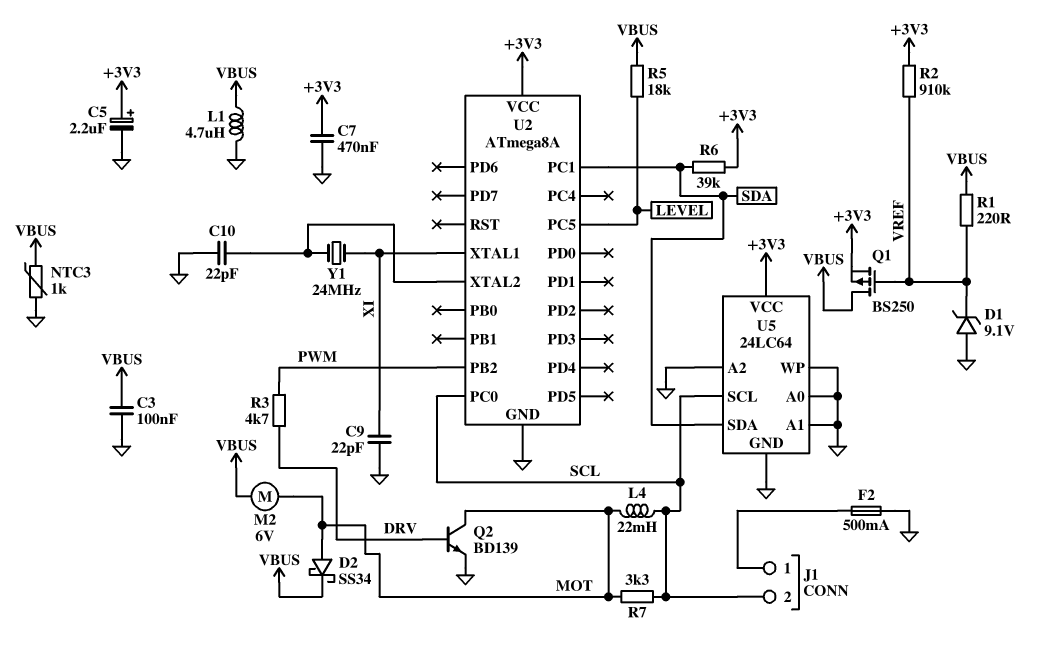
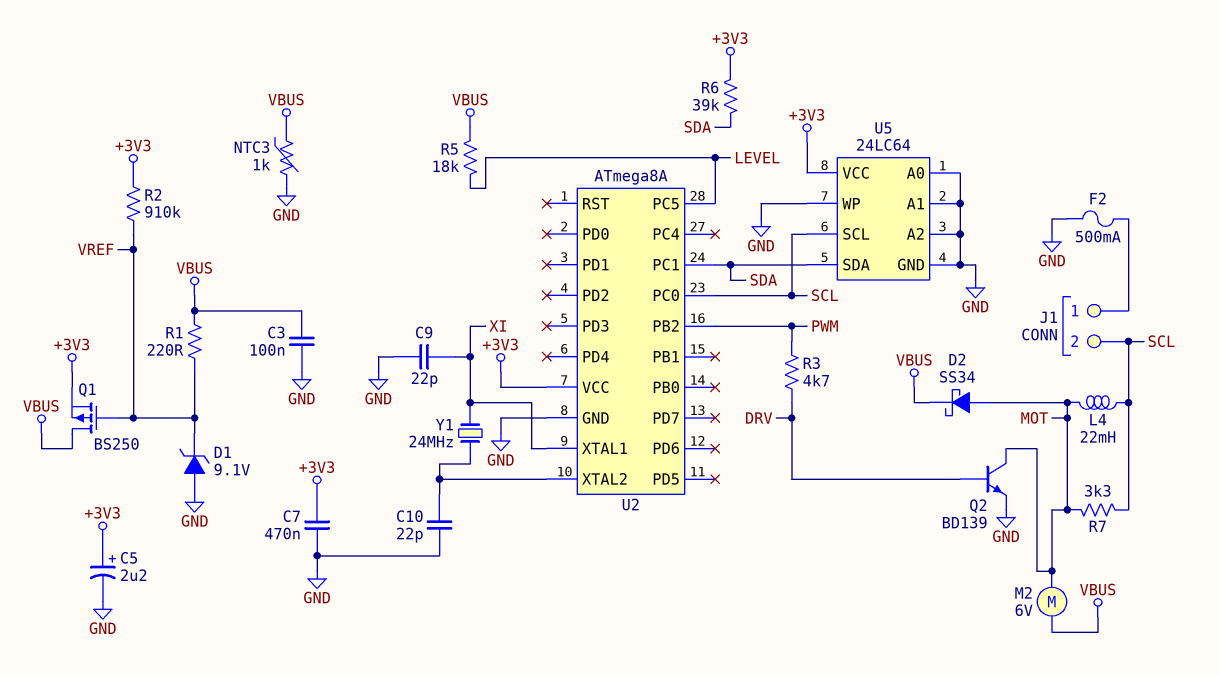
L1: 4.7uH (GND, VBUS) -> none

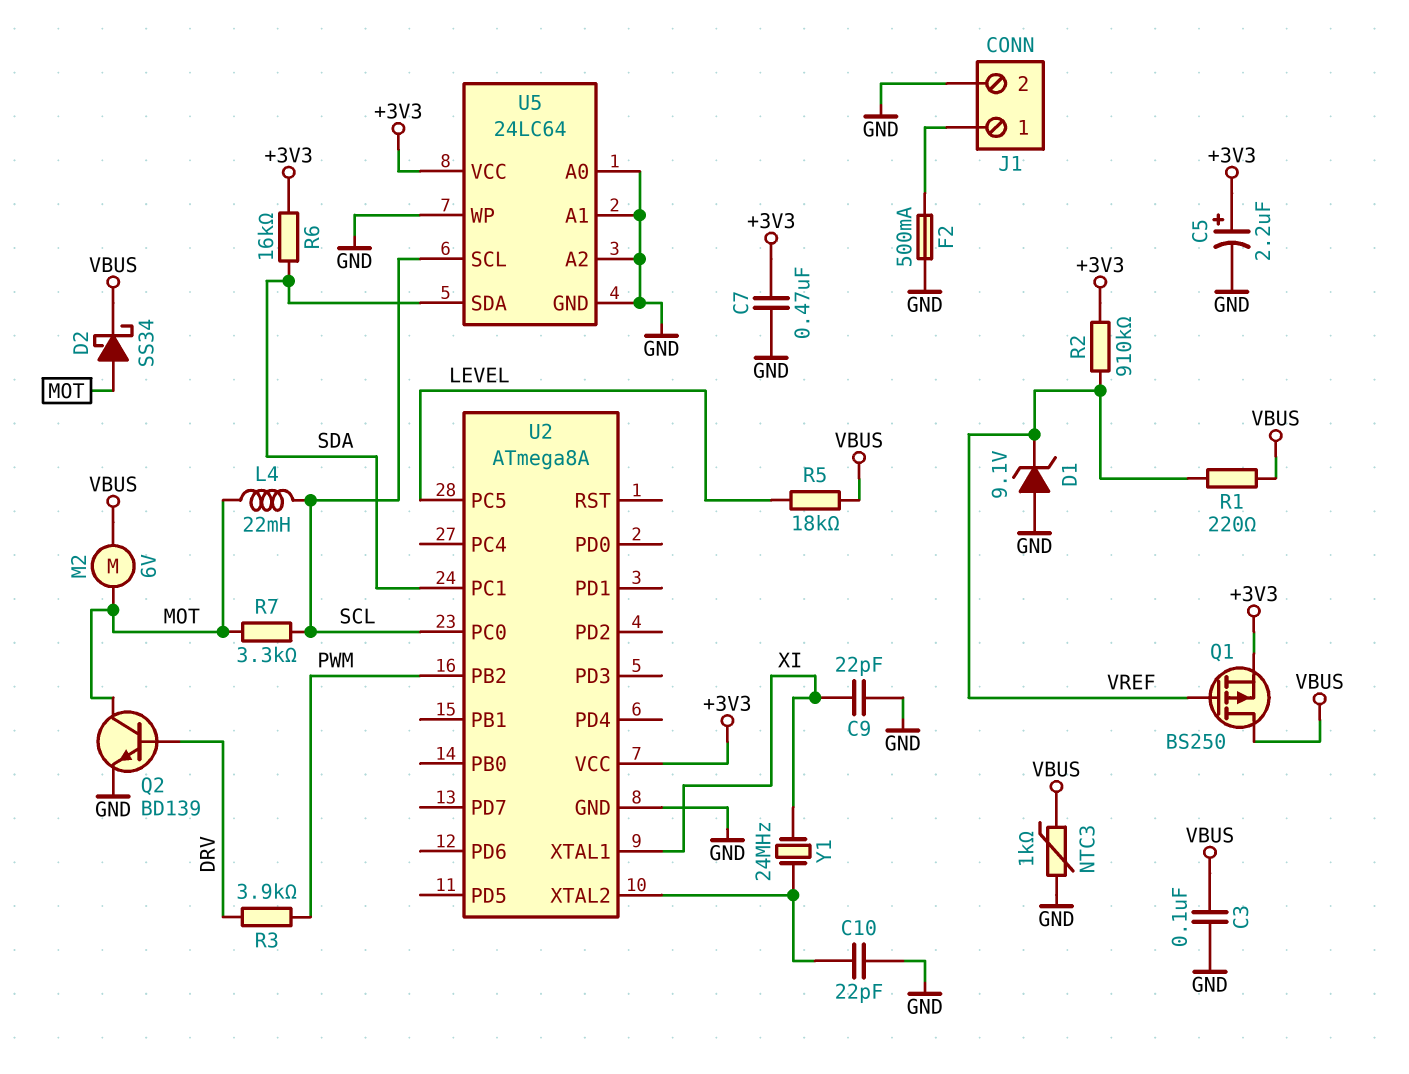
J1 pin 2: SCL -> GND
R3: 4.7k (DRV, PWM) -> 3.9k (DRV, PWM)
R6: 39k (+3V3, SDA) -> 16k (+3V3, SDA)

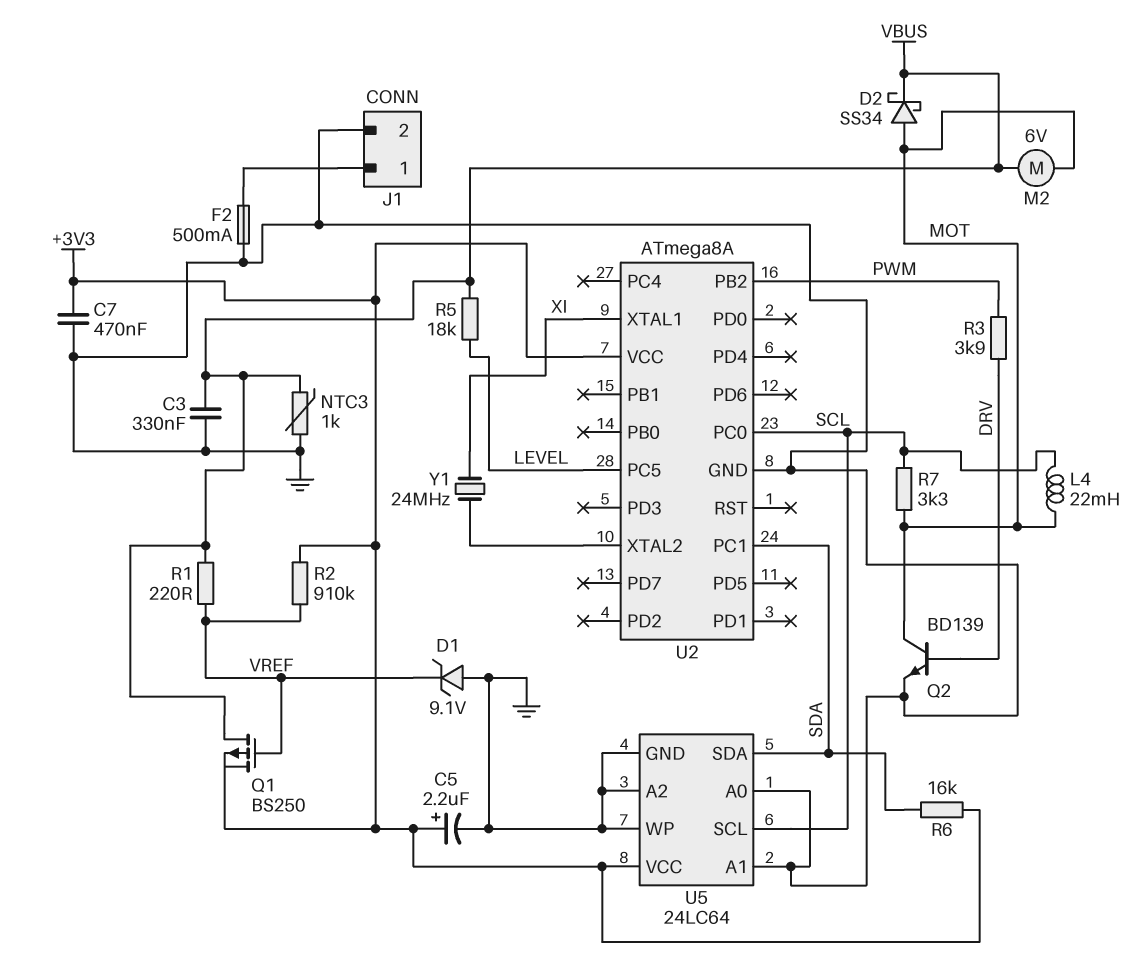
C3: 100nF (GND, VBUS) -> 330nF (GND, VBUS)
C9: 22pF (GND, XI) -> none
C10: 22pF (GND, U2/XTAL2) -> none

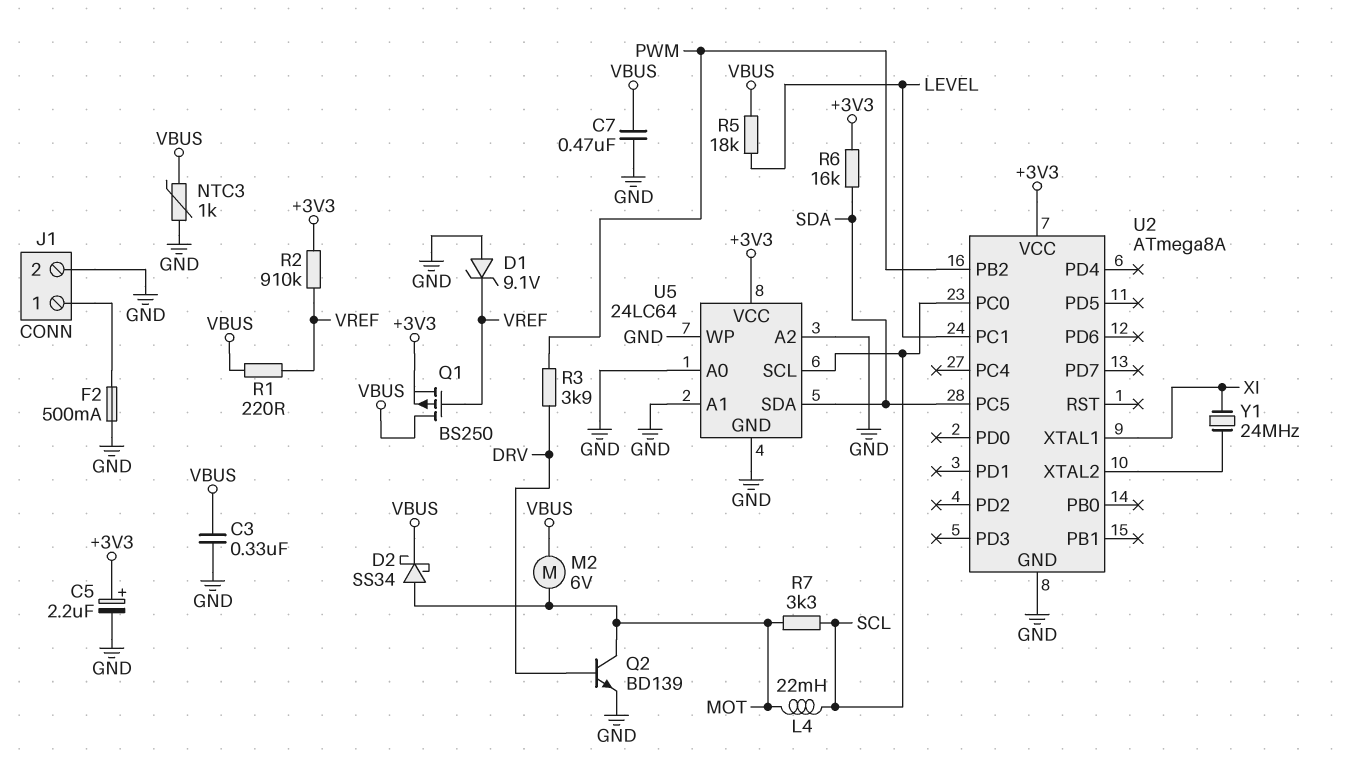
C7: 470nF (+3V3, GND) -> 470nF (GND, VBUS)
U2 pin PC1: SDA -> LEVEL
U2 pin PC5: LEVEL -> SDA

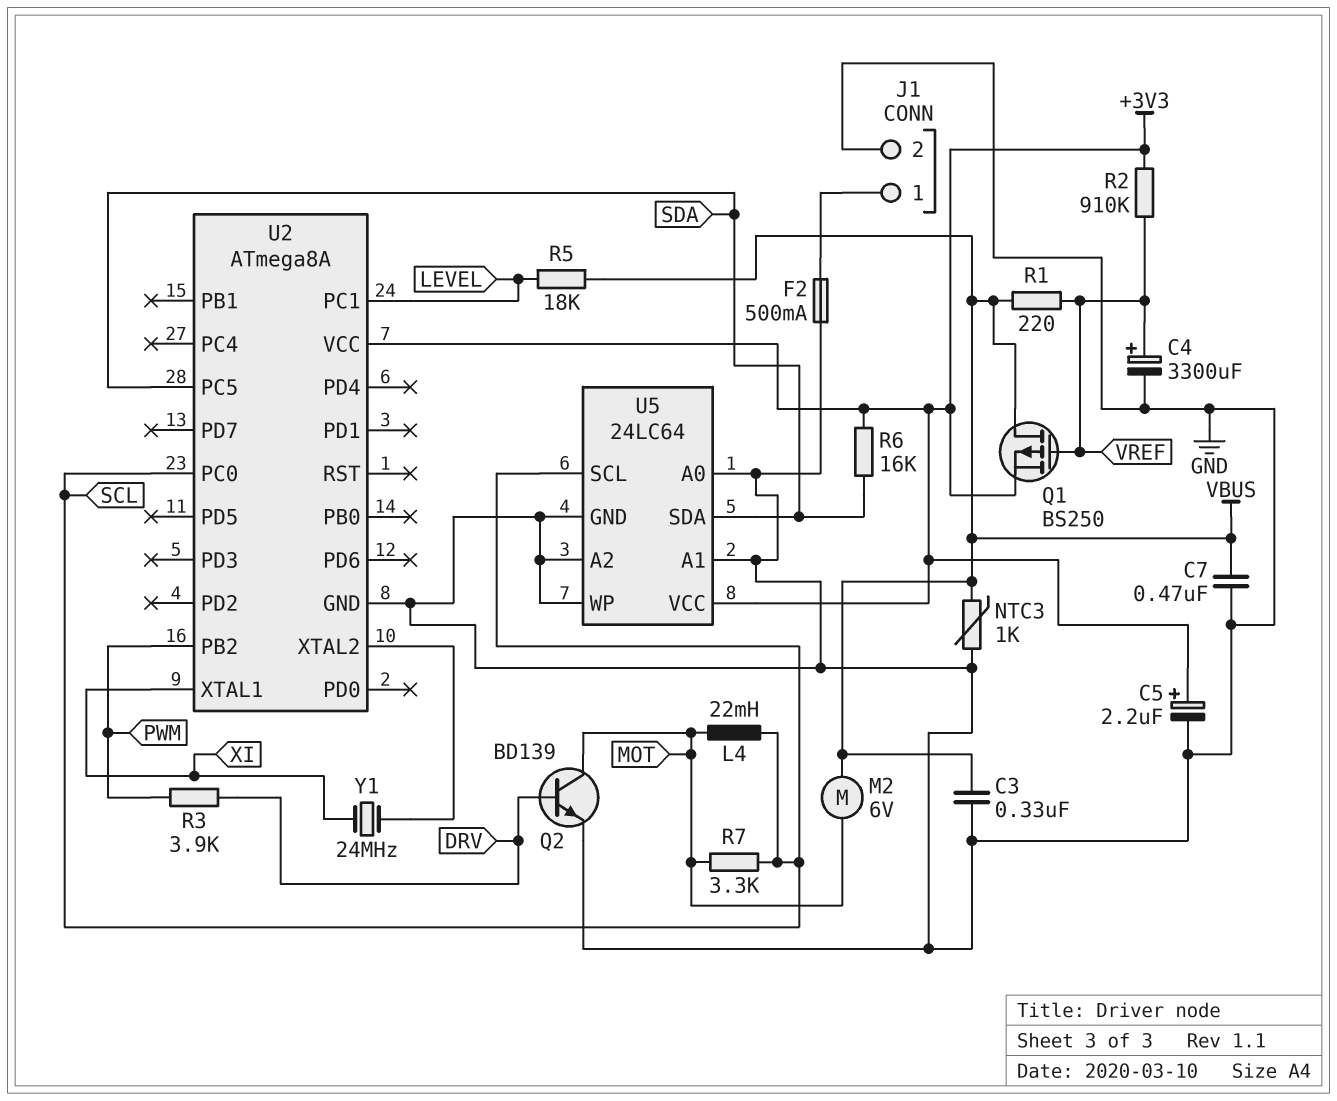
C4: none -> 3300uF (plus VREF, minus GND)
D1: zener 9.1V (A GND, K VREF) -> none
D2: schottky SS34 (A MOT, K VBUS) -> none

